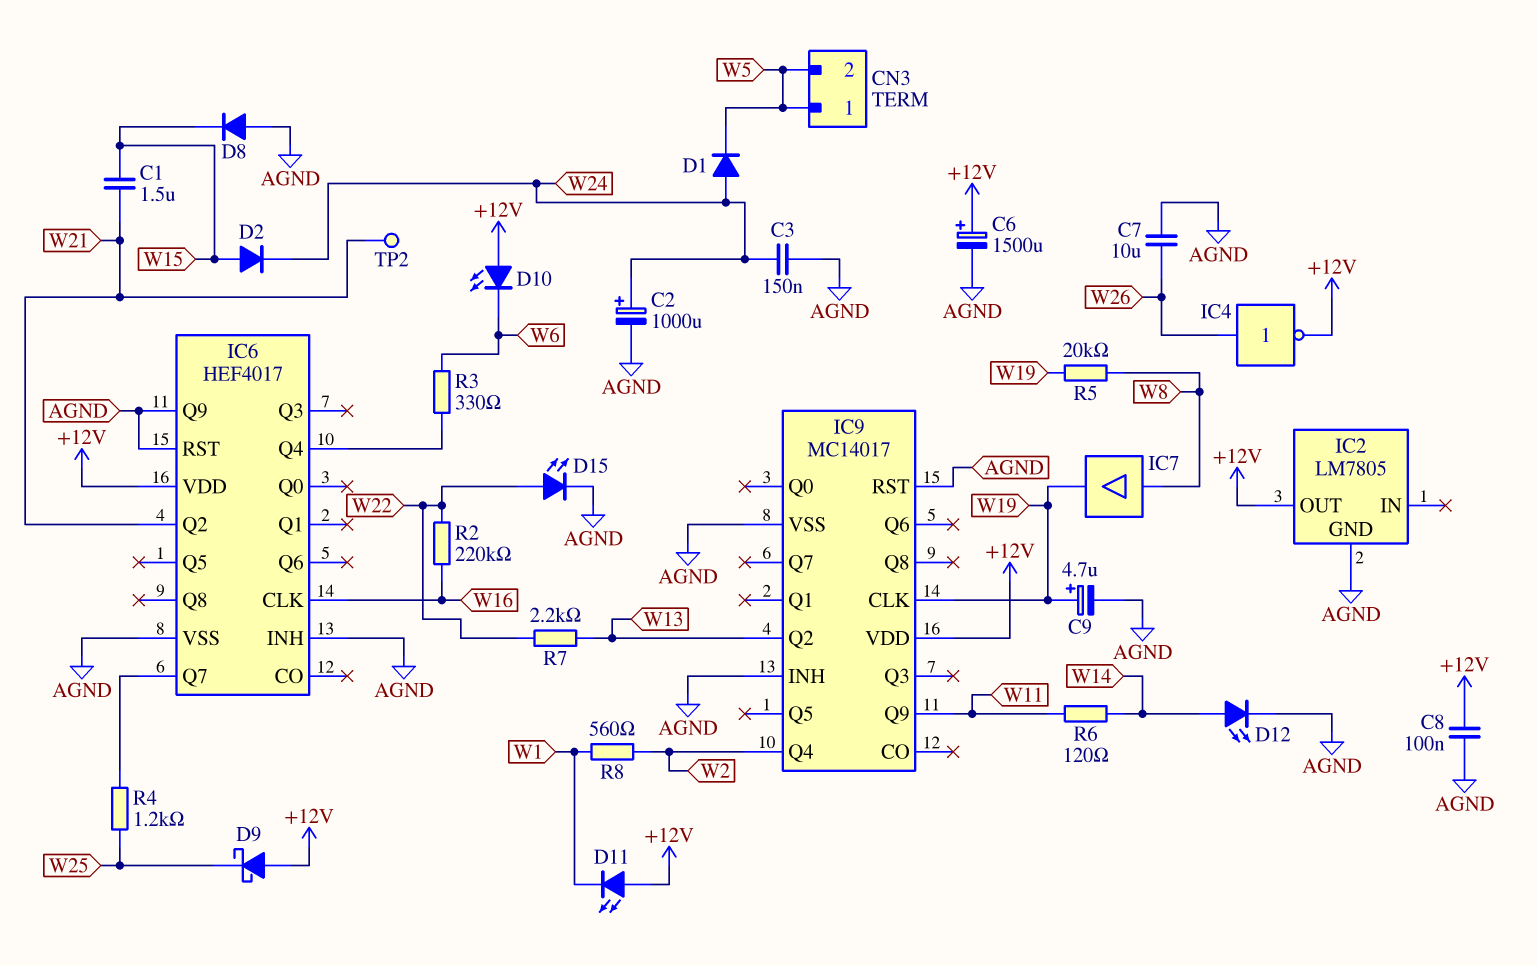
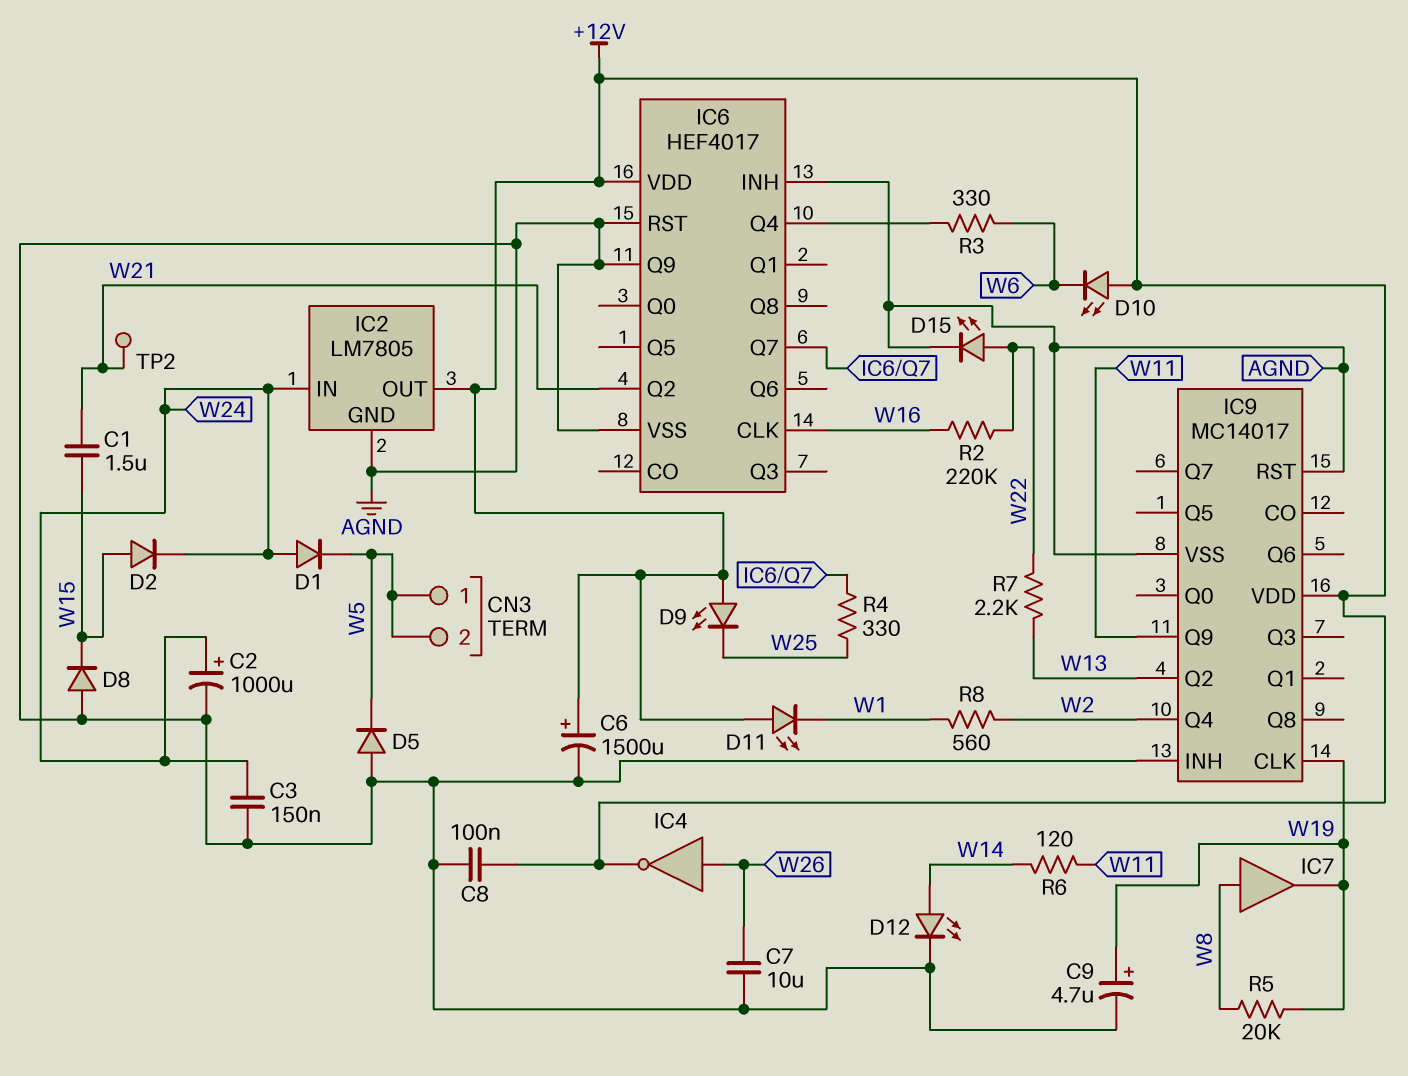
D5: none -> diode (A AGND, K W5)
D9: schottky (A +12V, K W25) -> LED (A +12V, K W25)
IC2 pin IN: none -> W24
R4: 1.2k (IC6/Q7, W25) -> 330 (IC6/Q7, W25)

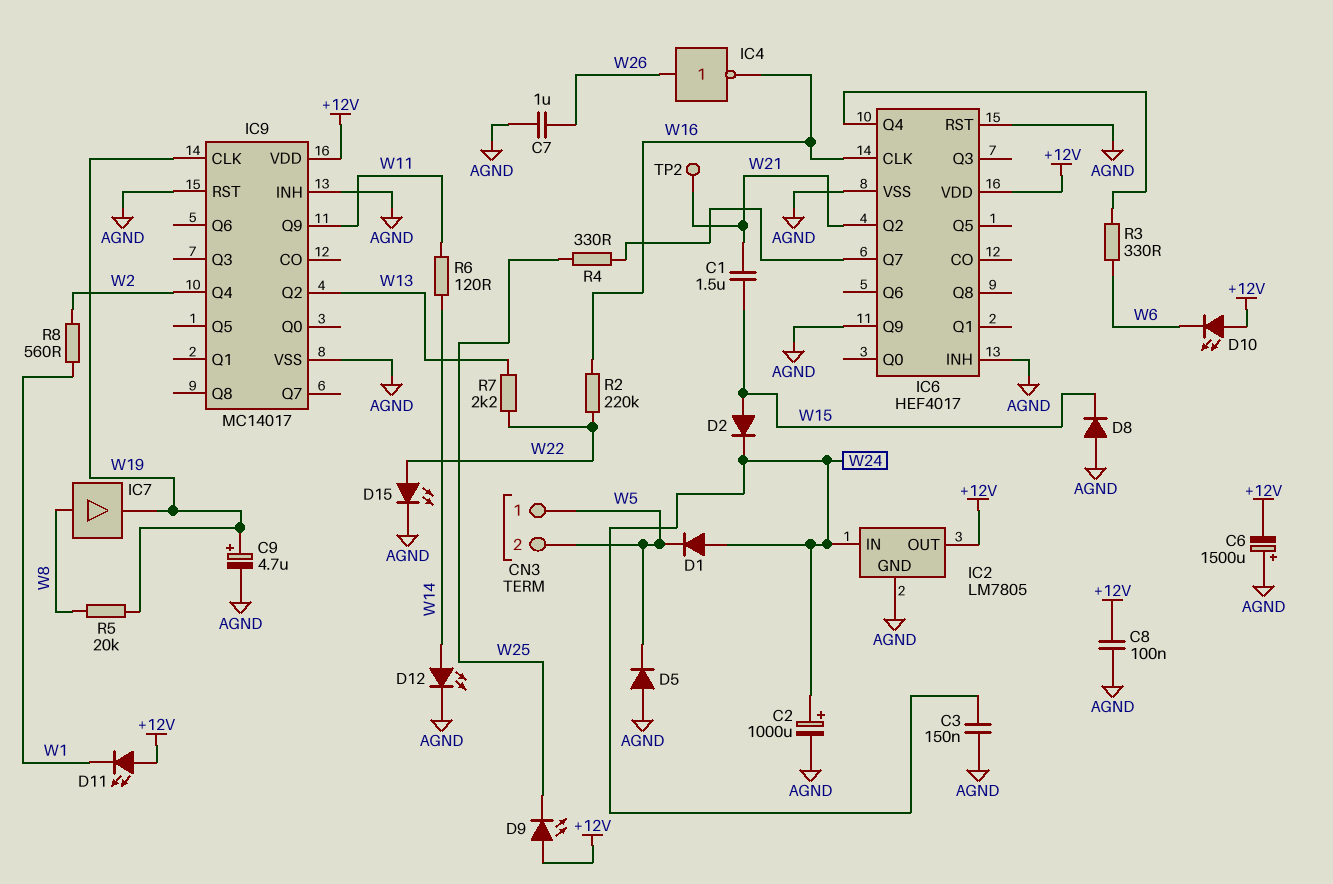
C6: 1500uF (plus +12V, minus AGND) -> 1500uF (plus AGND, minus +12V)
C7: 10uF (AGND, W26) -> 1uF (AGND, W26)
IC4: NOT (in W26, out +12V) -> NOT (in W26, out W16)

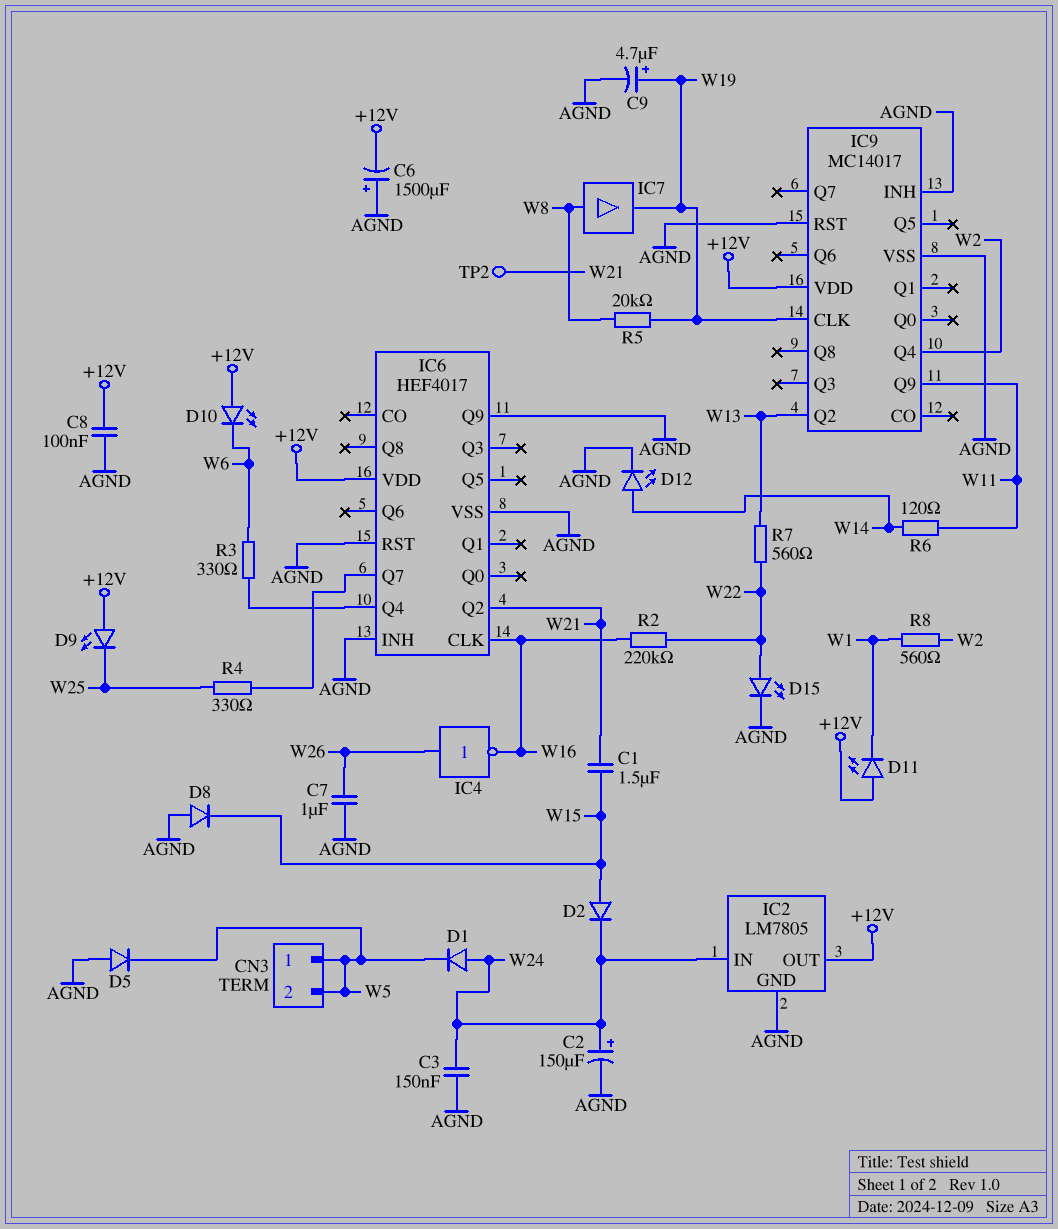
C2: 1000uF (plus W24, minus AGND) -> 150uF (plus W24, minus AGND)
R7: 2.2k (W13, W22) -> 560 (W13, W22)

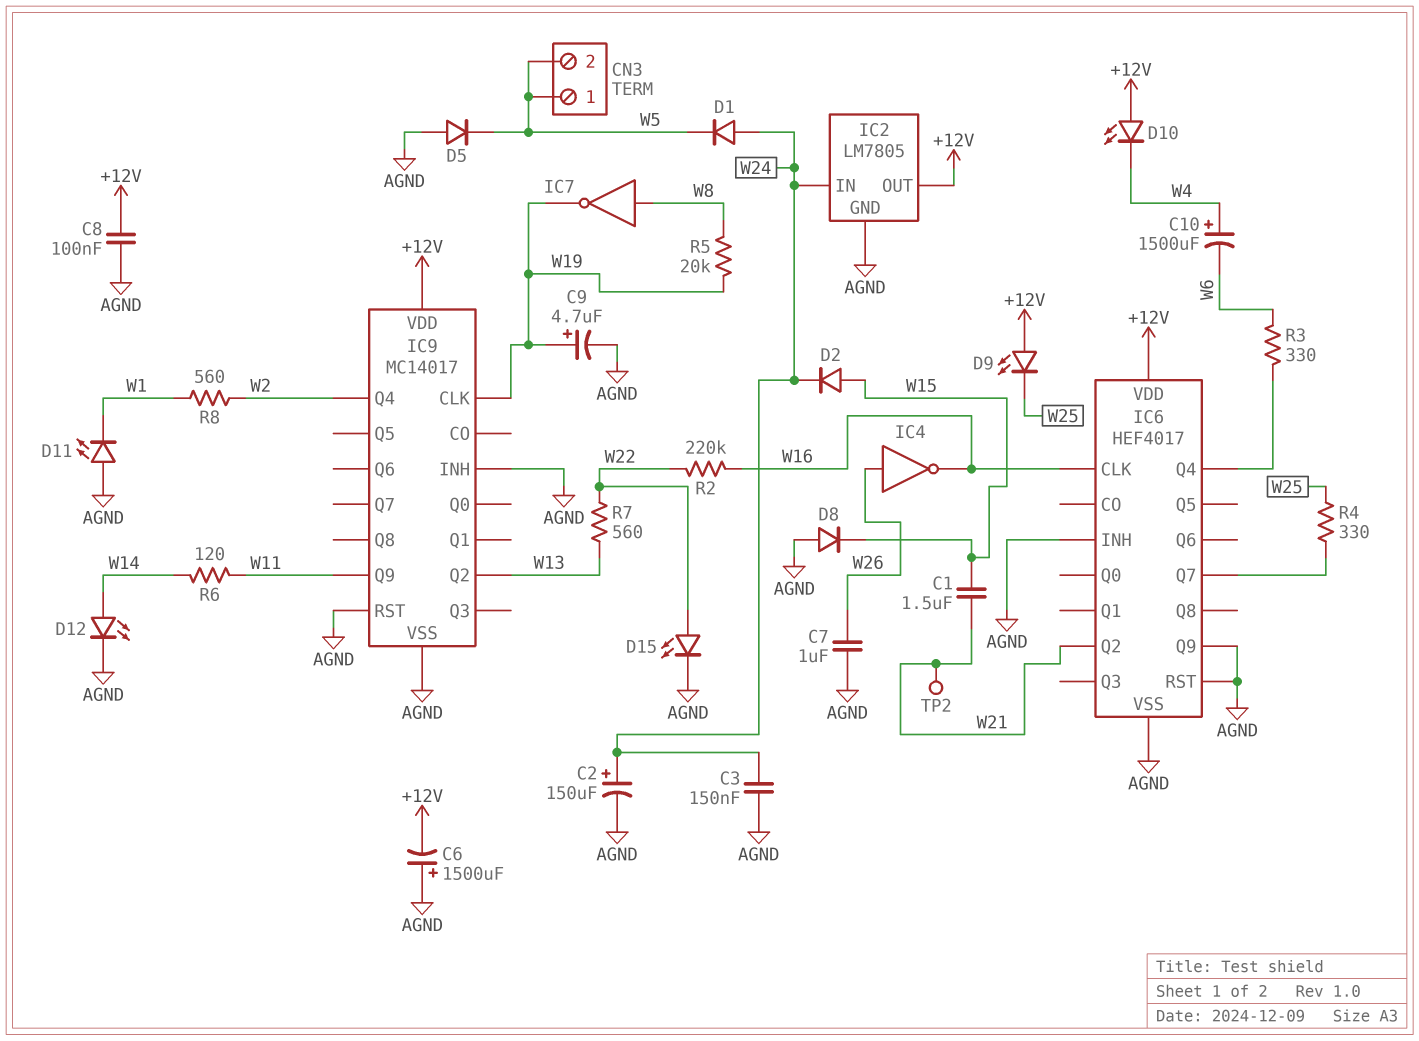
C10: none -> 1500uF (plus W4, minus W6)
D10: LED (A +12V, K W6) -> LED (A +12V, K W4)
D11: LED (A +12V, K W1) -> LED (A AGND, K W1)
IC7: buffer (in W8, out W19) -> NOT (in W8, out W19)

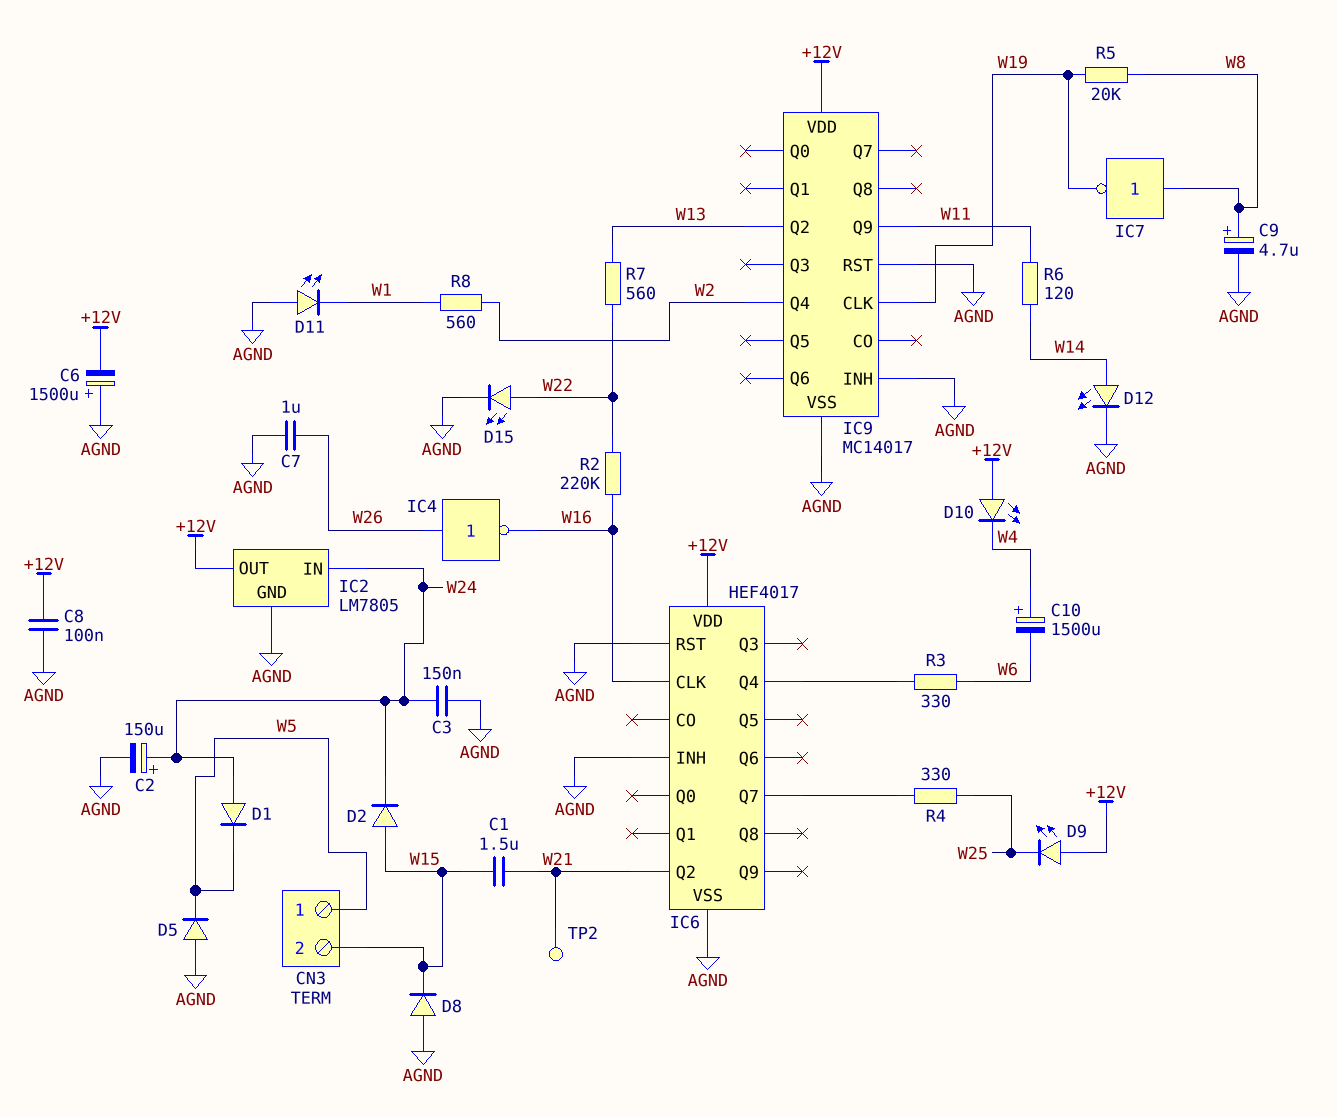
C9: 4.7uF (plus W19, minus AGND) -> 4.7uF (plus W8, minus AGND)
CN3 pin 2: W5 -> W15
IC6 pin Q9: AGND -> none

